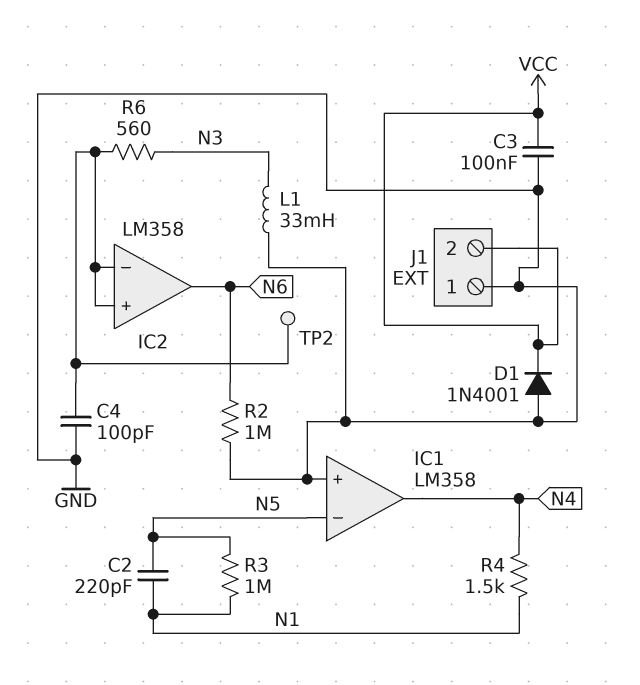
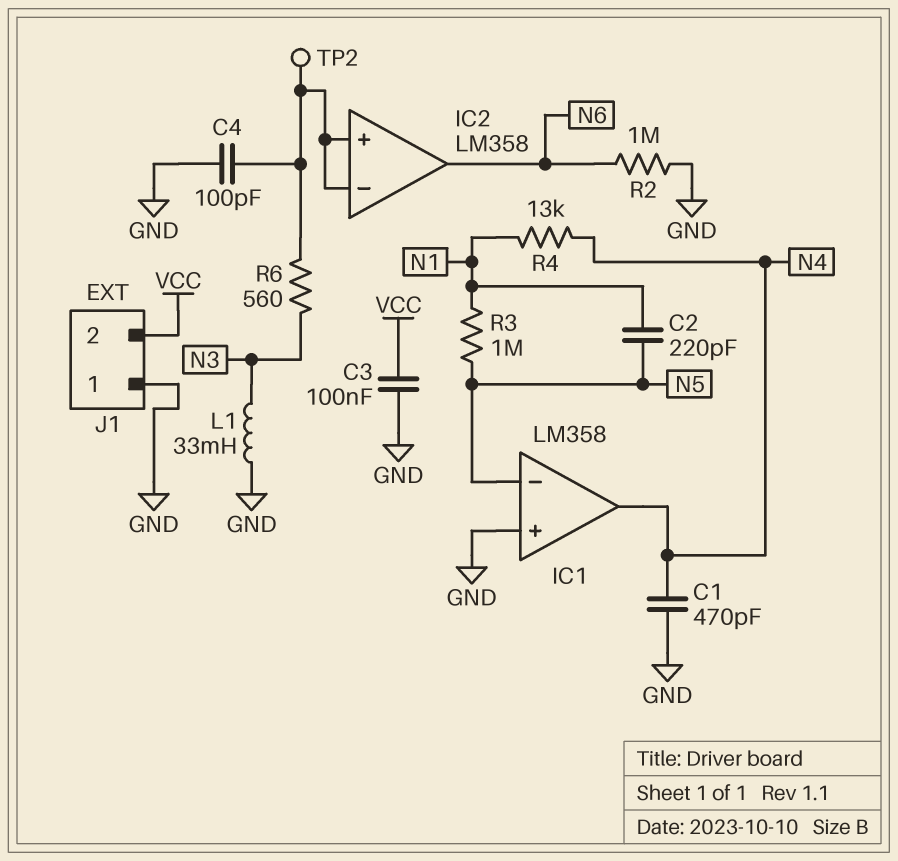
C1: none -> 470pF (GND, N4)
D1: diode 1N4001 (A GND, K VCC) -> none
R4: 1.5k (N1, N4) -> 13k (N1, N4)

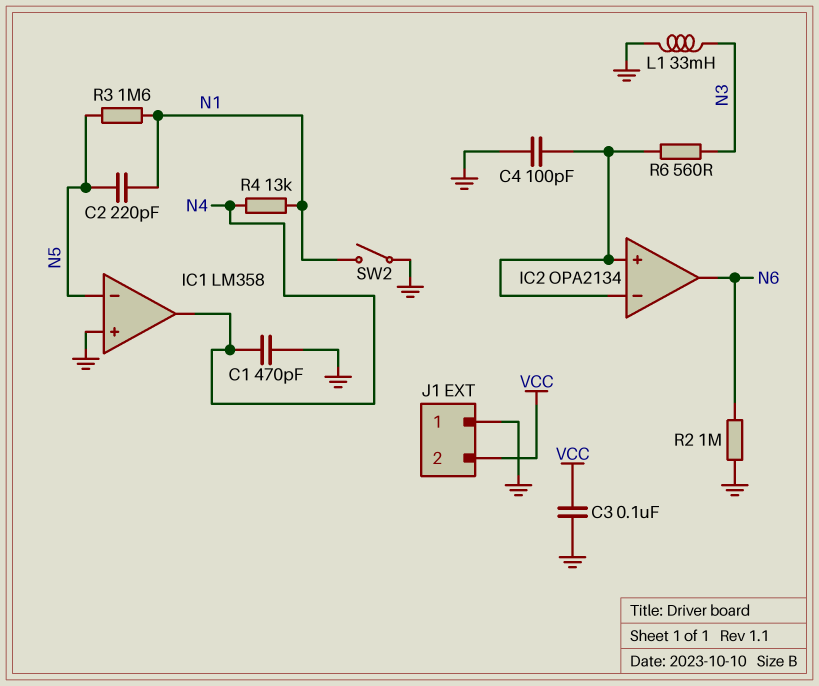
IC2: LM358 -> OPA2134
R3: 1M (N1, N5) -> 1.6M (N1, N5)
SW2: none -> switch (GND, N1)
TP2: test point (IC2/in+) -> none

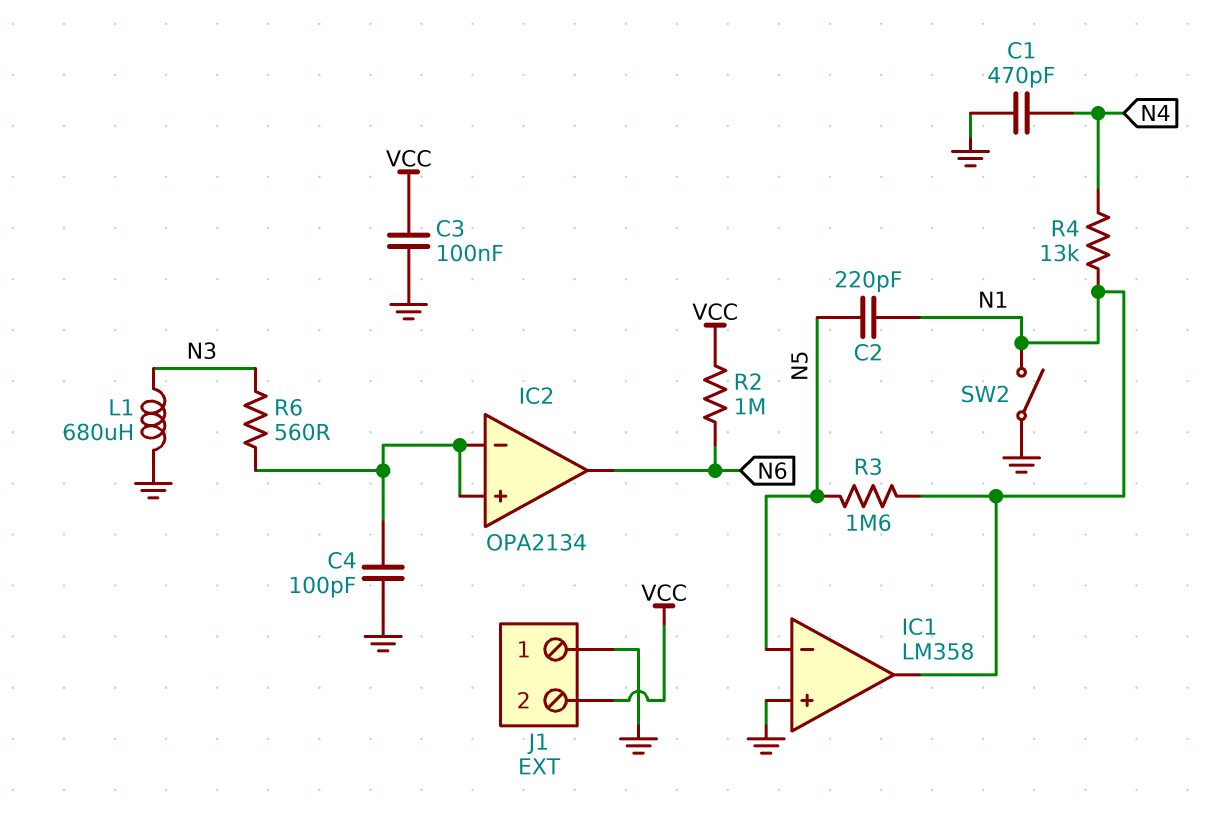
IC1 pin out: N4 -> N1
L1: 33mH (GND, N3) -> 680uH (GND, N3)
R2: 1M (GND, N6) -> 1M (N6, VCC)

